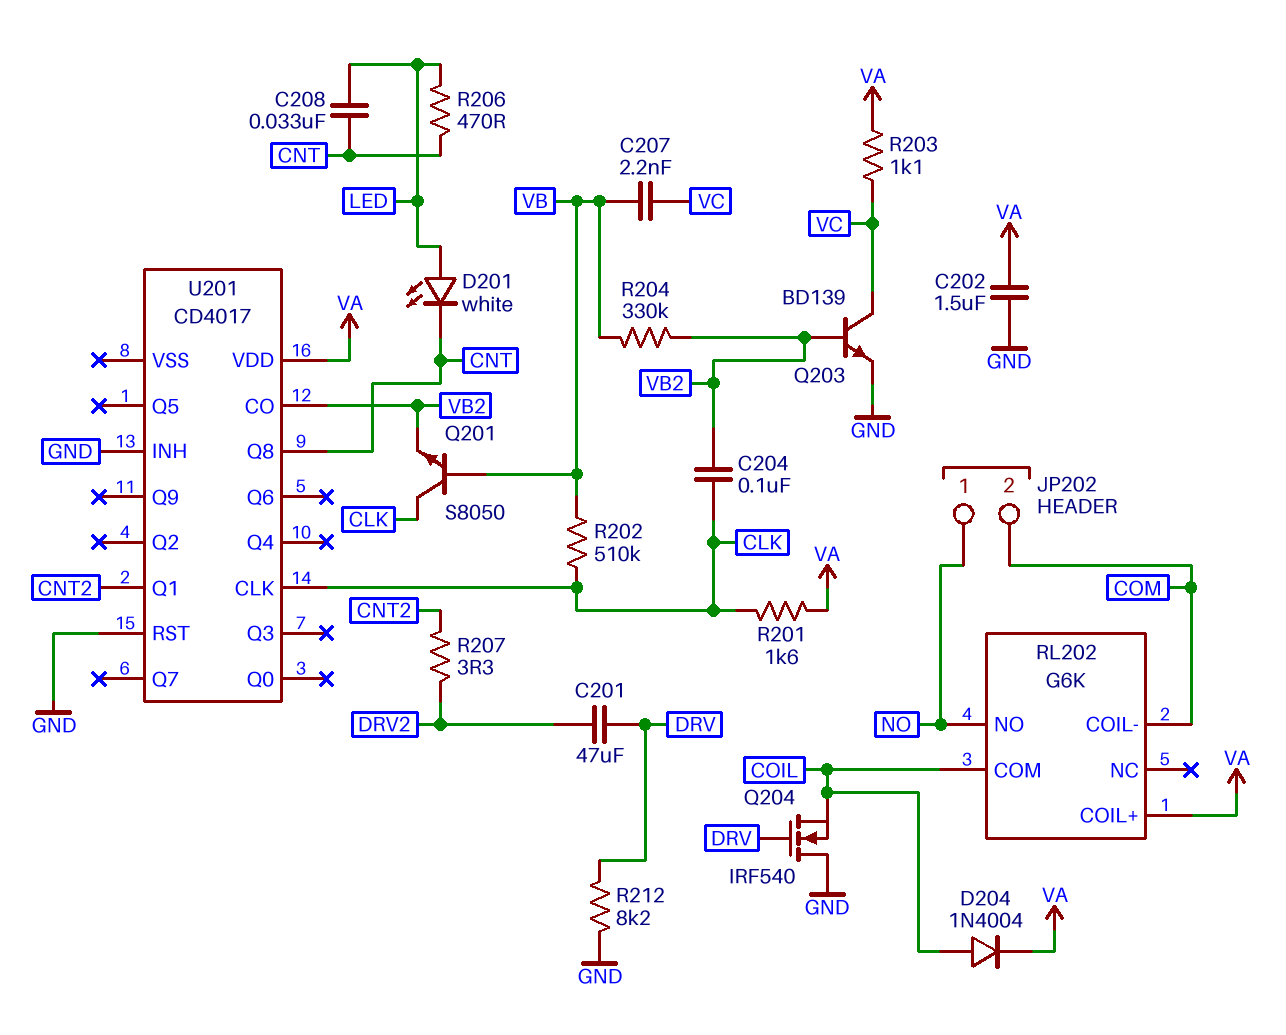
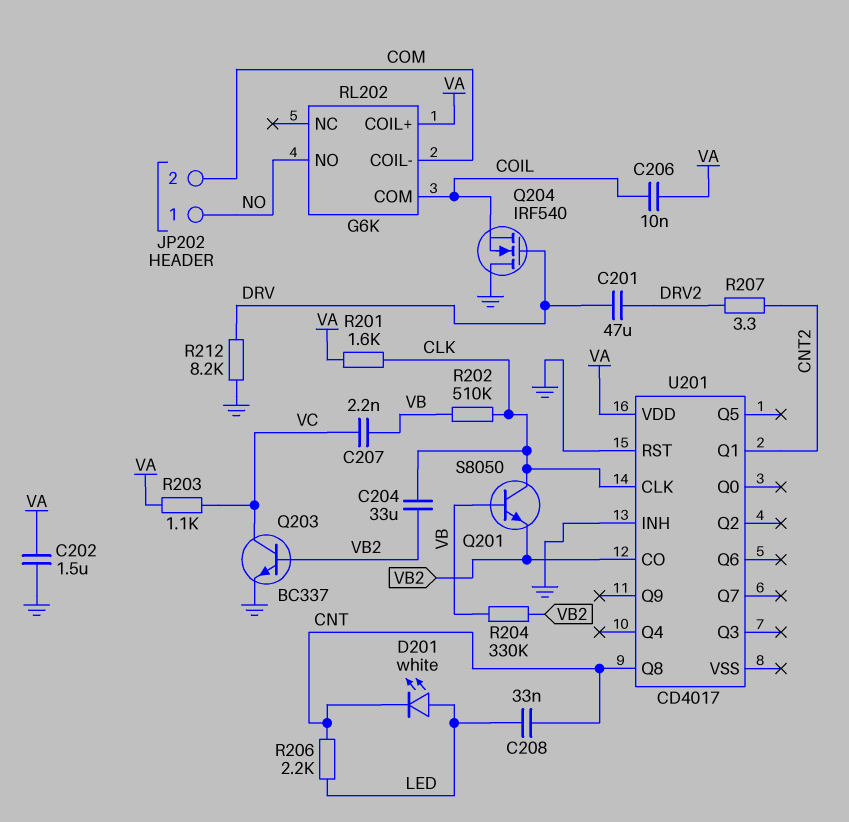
C204: 100nF (CLK, VB2) -> 33uF (CLK, VB2)
C206: none -> 10nF (COIL, VA)
D204: diode 1N4004 (A COIL, K VA) -> none
Q203: NPN BD139 (B VB2, C VC, E GND) -> NPN BC337 (B VB2, C VC, E GND)
R206: 470 (CNT, LED) -> 2.2k (CNT, LED)

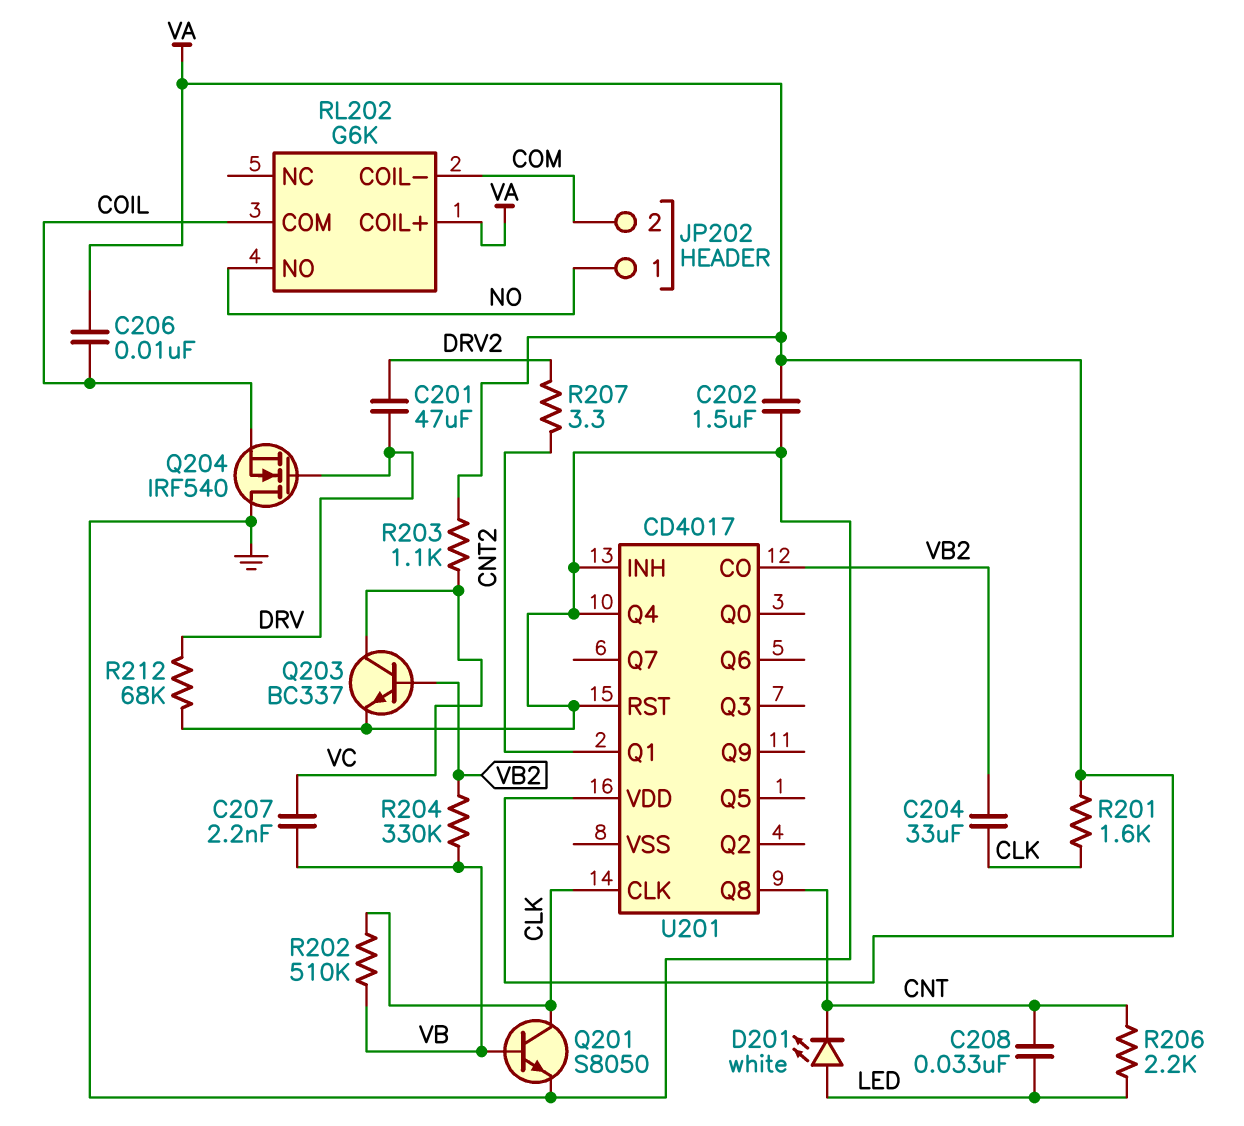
Q201: NPN S8050 (B VB, C CLK, E VB2) -> NPN S8050 (B VB, C CLK, E GND)
R212: 8.2k (DRV, GND) -> 68k (DRV, GND)
U201 pin Q4: none -> GND

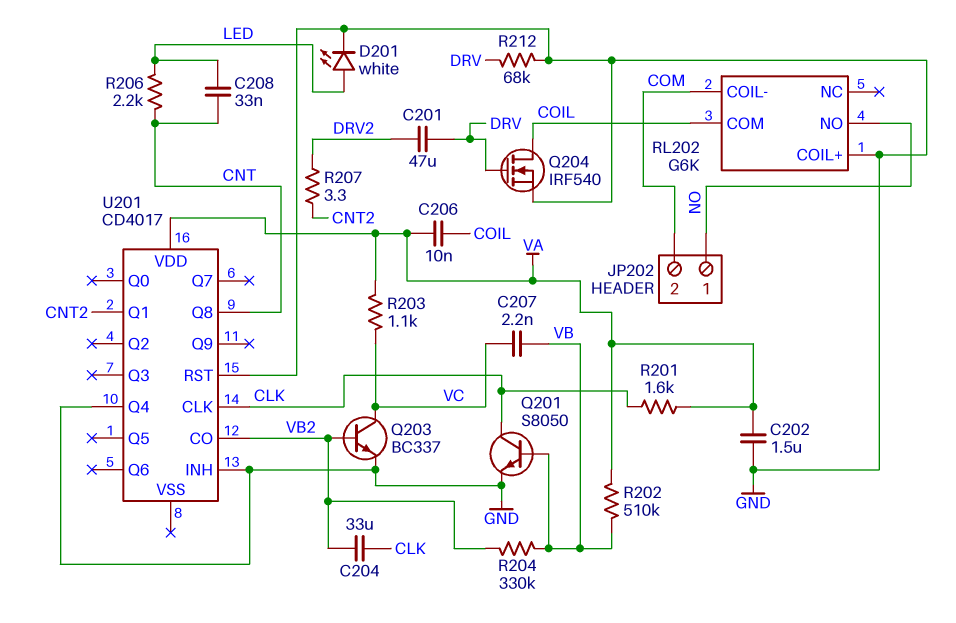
D201: LED white (A LED, K CNT) -> LED white (A LED, K GND)
Q204: NMOS IRF540 (G DRV, D GND, S COIL) -> NMOS IRF540 (G DRV, D COIL, S GND)
R202: 510k (CLK, VB) -> 510k (VA, VB)
RL202 pin COIL+: VA -> GND

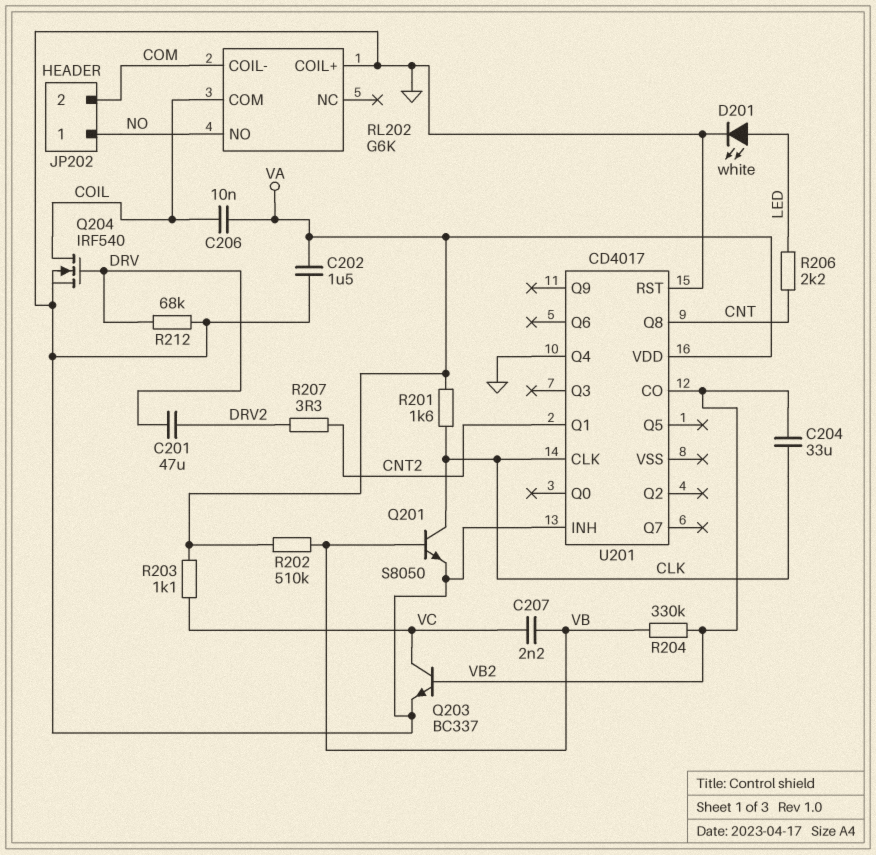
C208: 33nF (CNT, LED) -> none

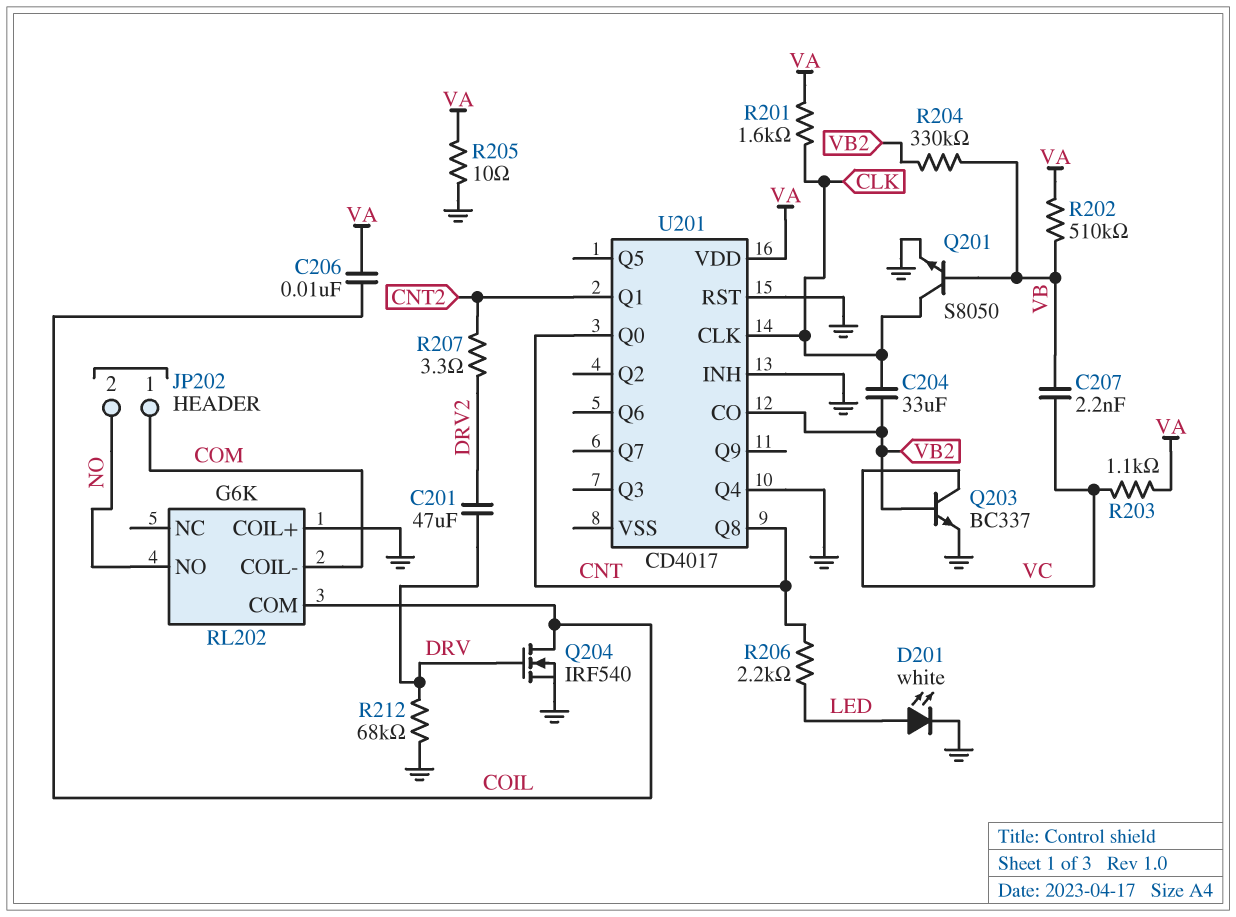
C202: 1.5uF (GND, VA) -> none
JP202 pin 1: NO -> COM
JP202 pin 2: COM -> NO
R205: none -> 10 (GND, VA)
U201 pin Q0: none -> CNT

